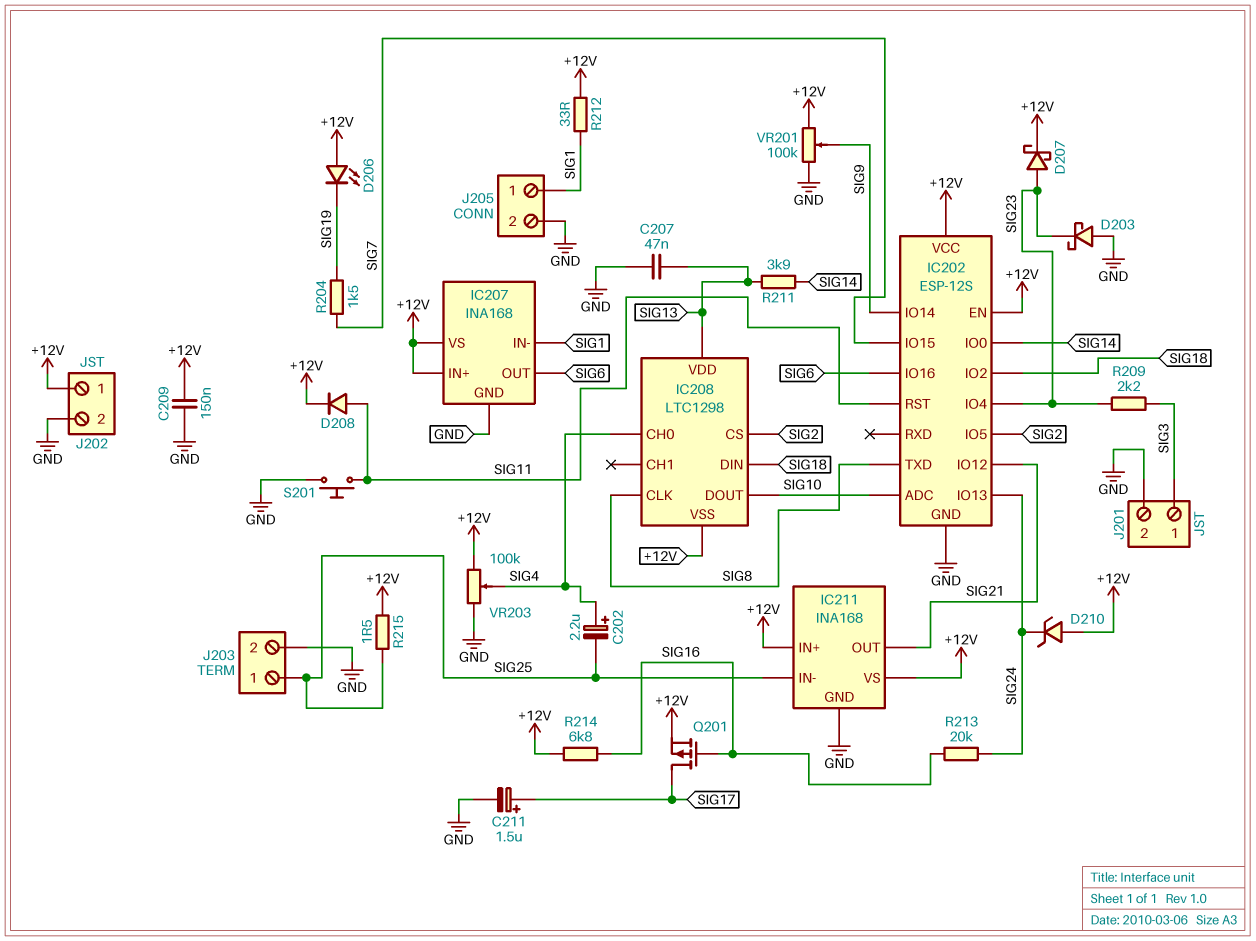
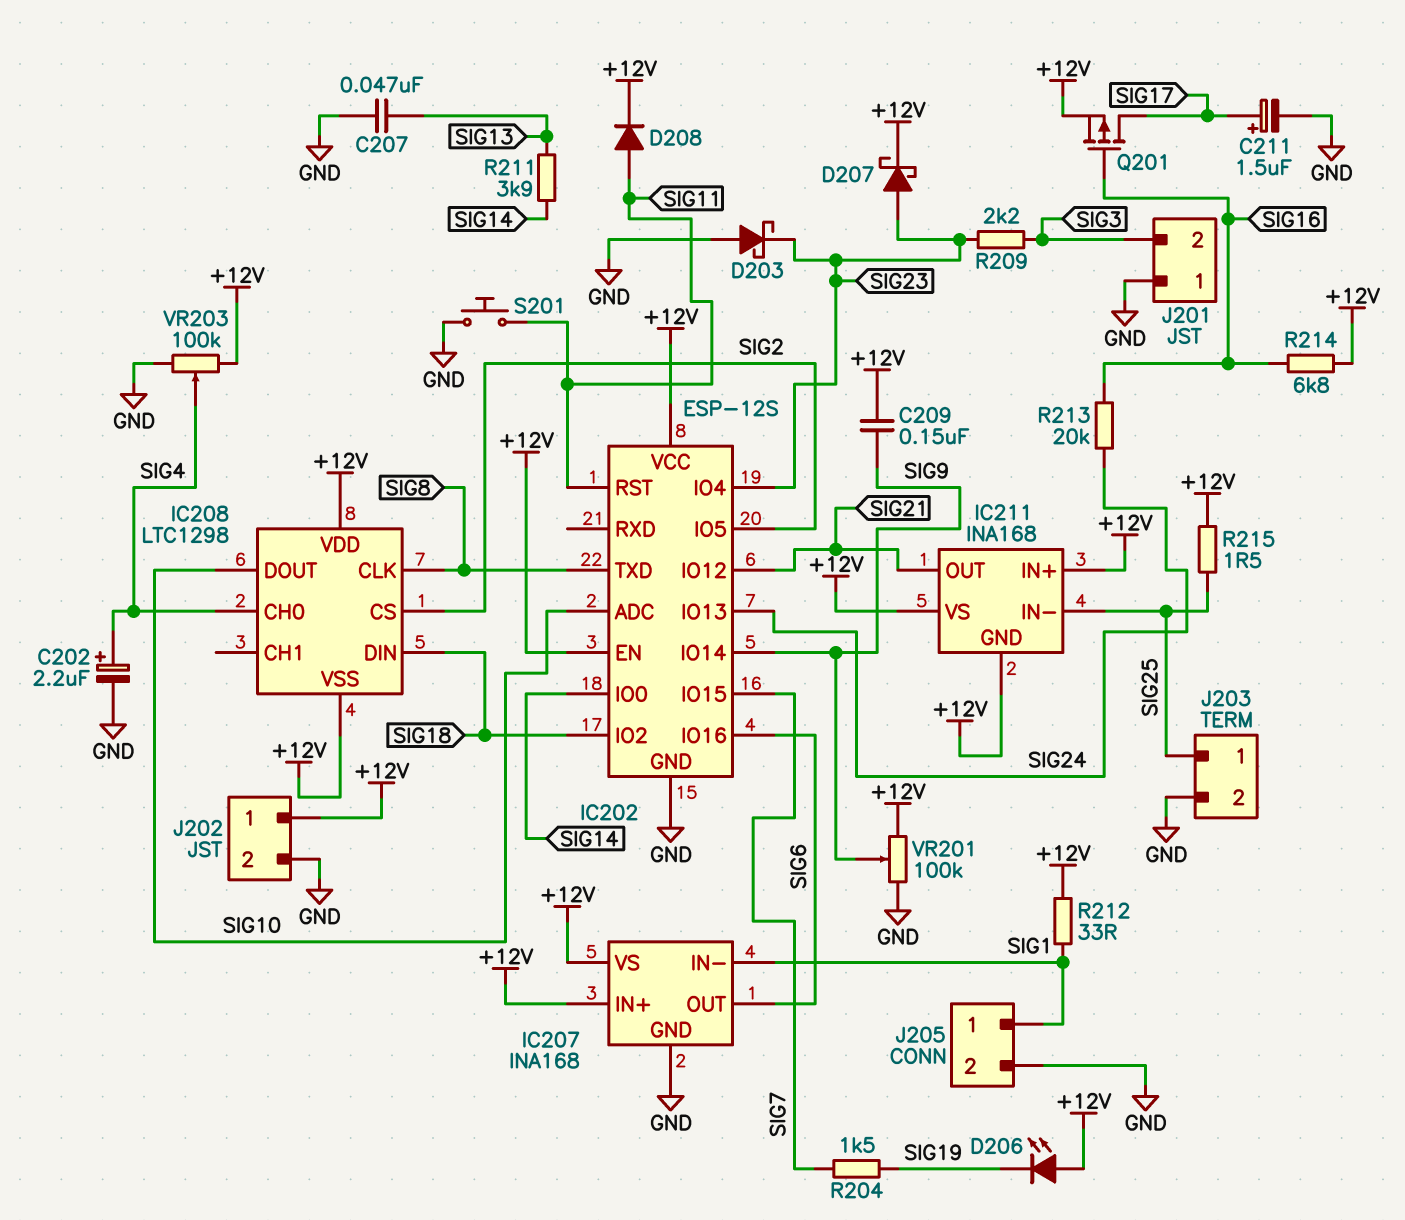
C202: 2.2uF (plus SIG4, minus SIG25) -> 2.2uF (plus SIG4, minus GND)
C209: 150nF (+12V, GND) -> 150nF (+12V, SIG9)
D210: zener (A +12V, K SIG24) -> none
IC208 pin VDD: SIG13 -> +12V
IC211 pin GND: GND -> +12V
J201 pin 1: SIG3 -> GND
J201 pin 2: GND -> SIG3

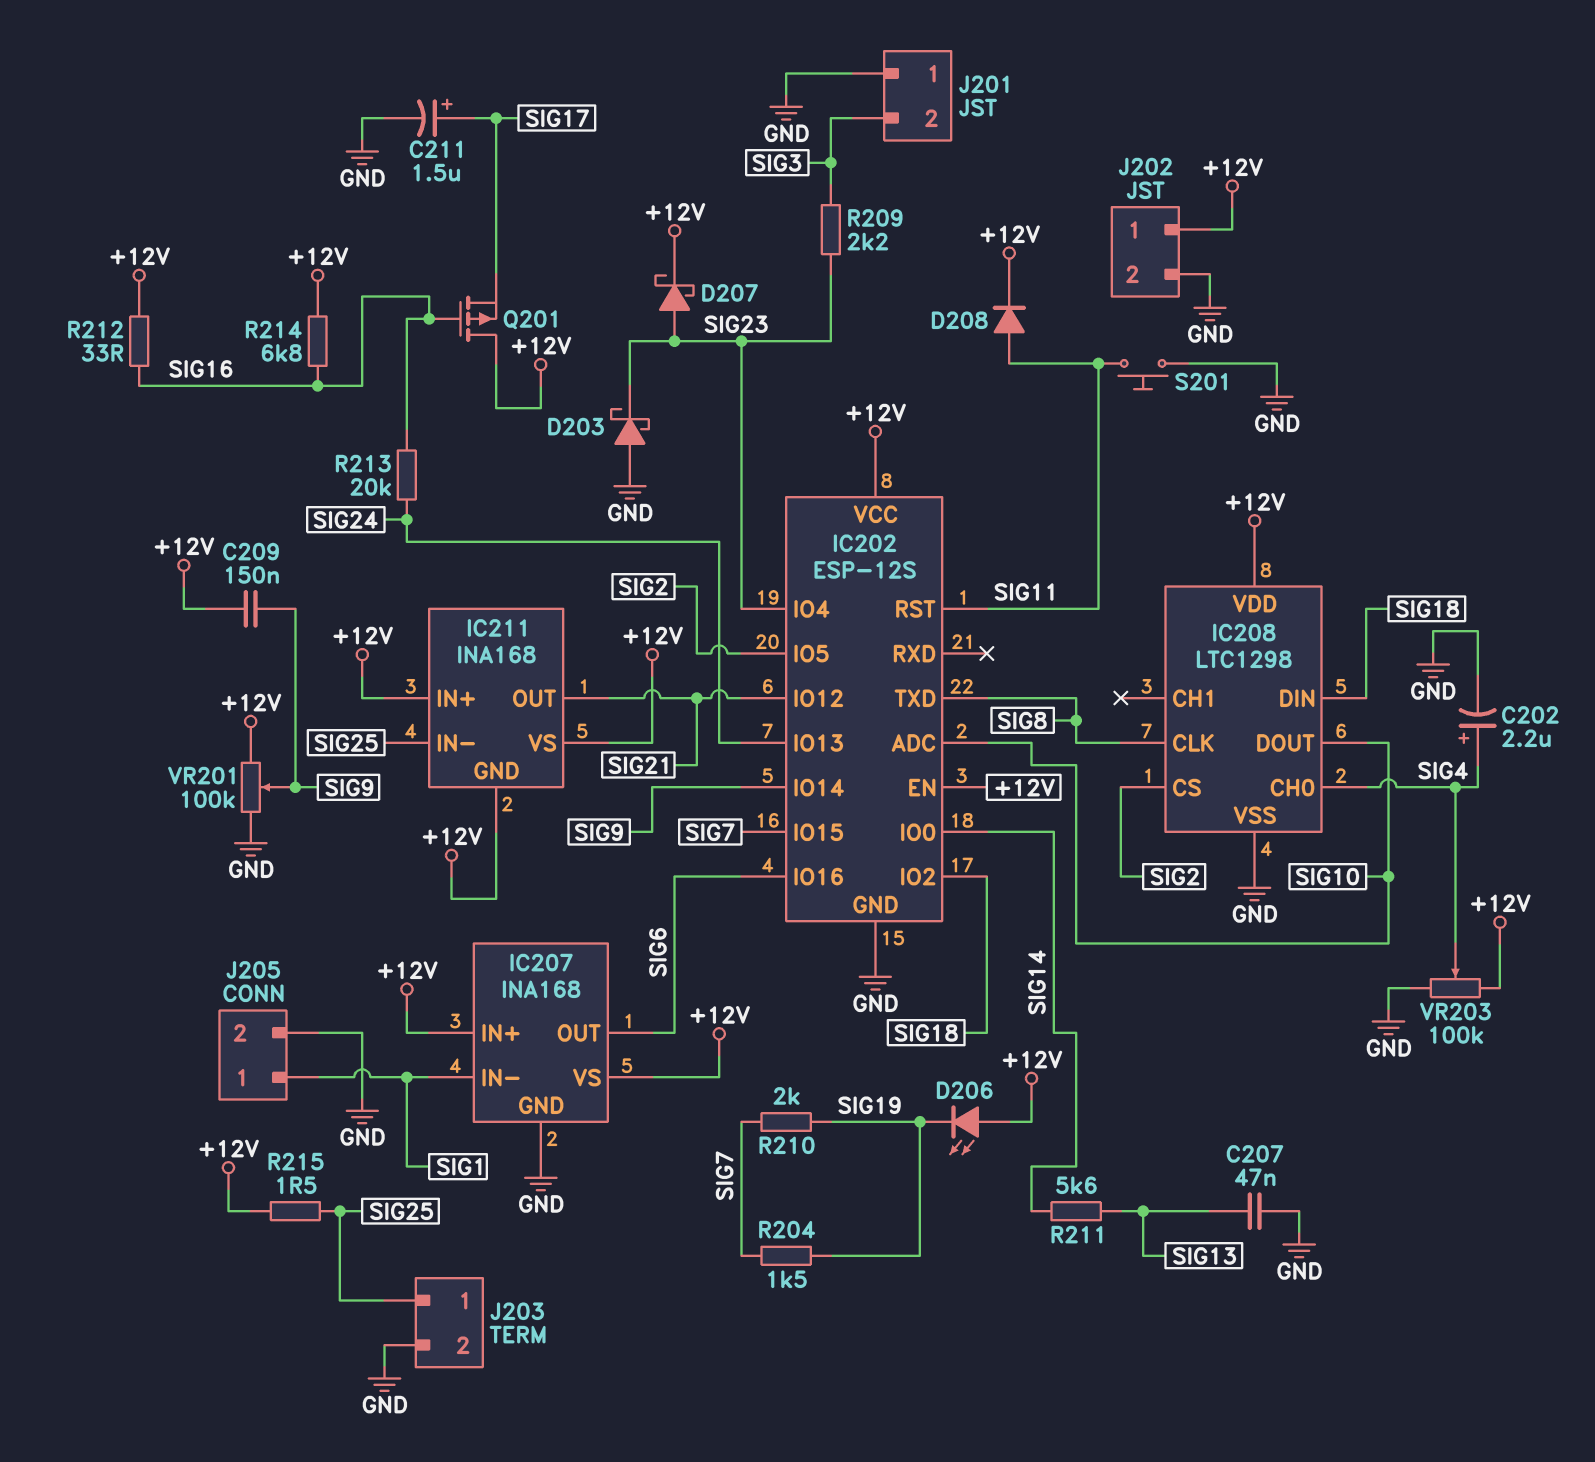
IC208 pin VSS: +12V -> GND
Q201: PMOS (G SIG16, D SIG17, S +12V) -> PMOS (G SIG16, D +12V, S SIG17)
R210: none -> 2k (SIG7, SIG19)
R211: 3.9k (SIG13, SIG14) -> 5.6k (SIG13, SIG14)
R212: 33 (+12V, SIG1) -> 33 (+12V, SIG16)

